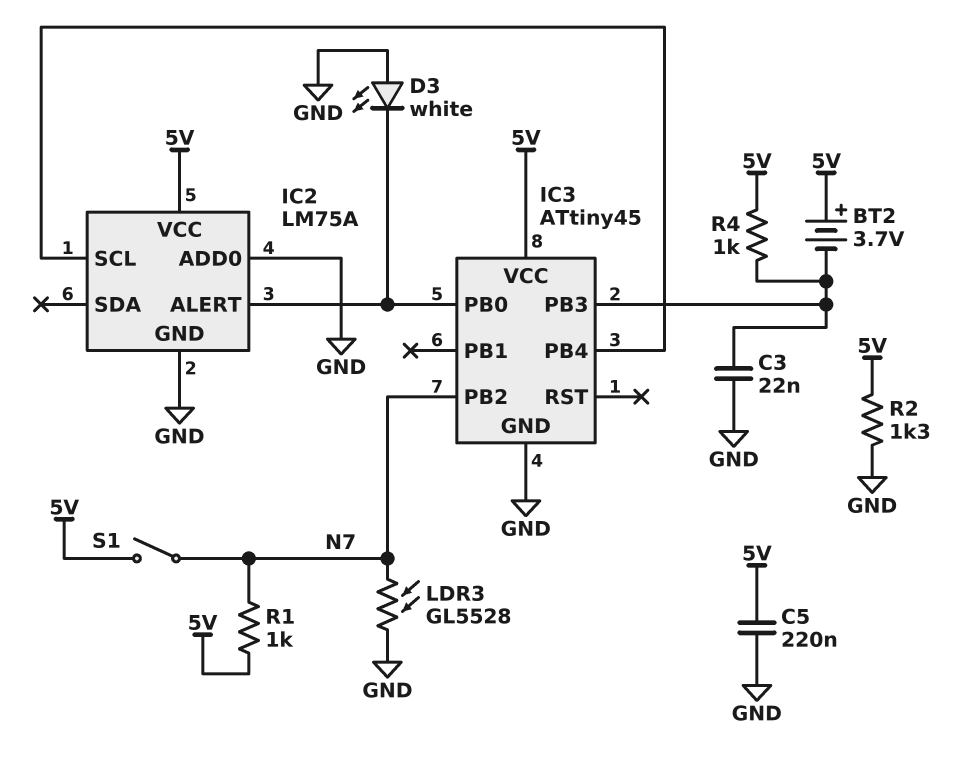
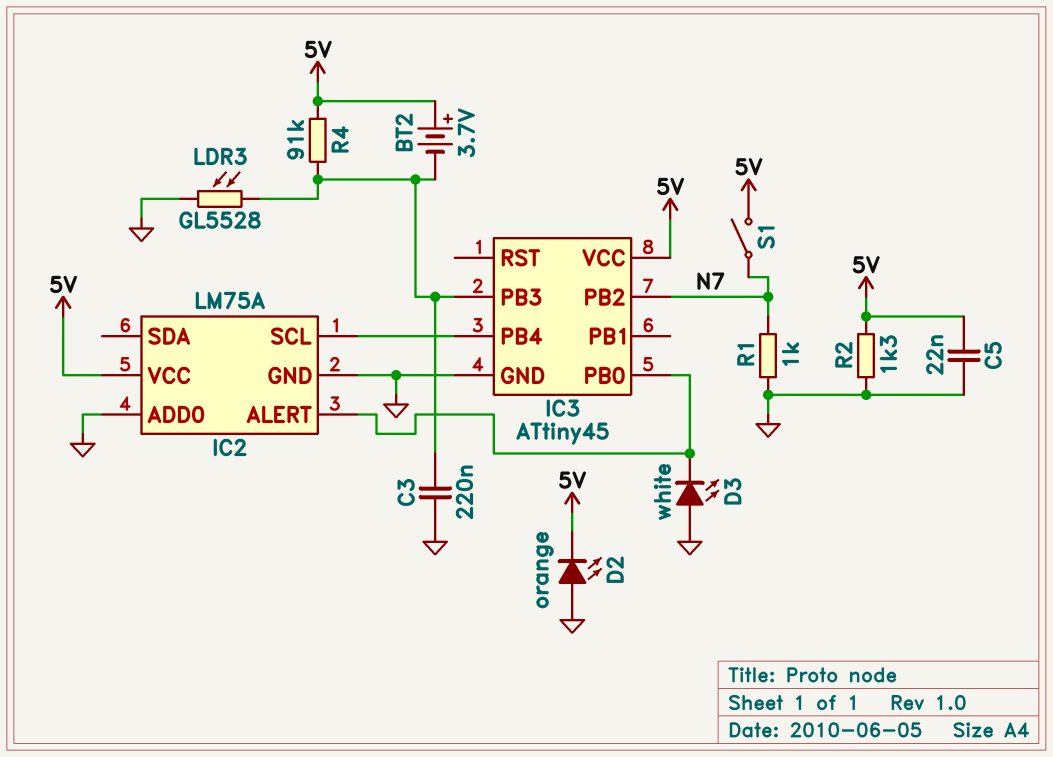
C3: 22nF (GND, IC3/PB3) -> 220nF (GND, IC3/PB3)
C5: 220nF (5V, GND) -> 22nF (5V, GND)
D2: none -> LED orange (A GND, K 5V)
LDR3: GL5528 (GND, N7) -> GL5528 (GND, IC3/PB3)
R1: 1k (5V, N7) -> 1k (GND, N7)
R4: 1k (5V, IC3/PB3) -> 91k (5V, IC3/PB3)

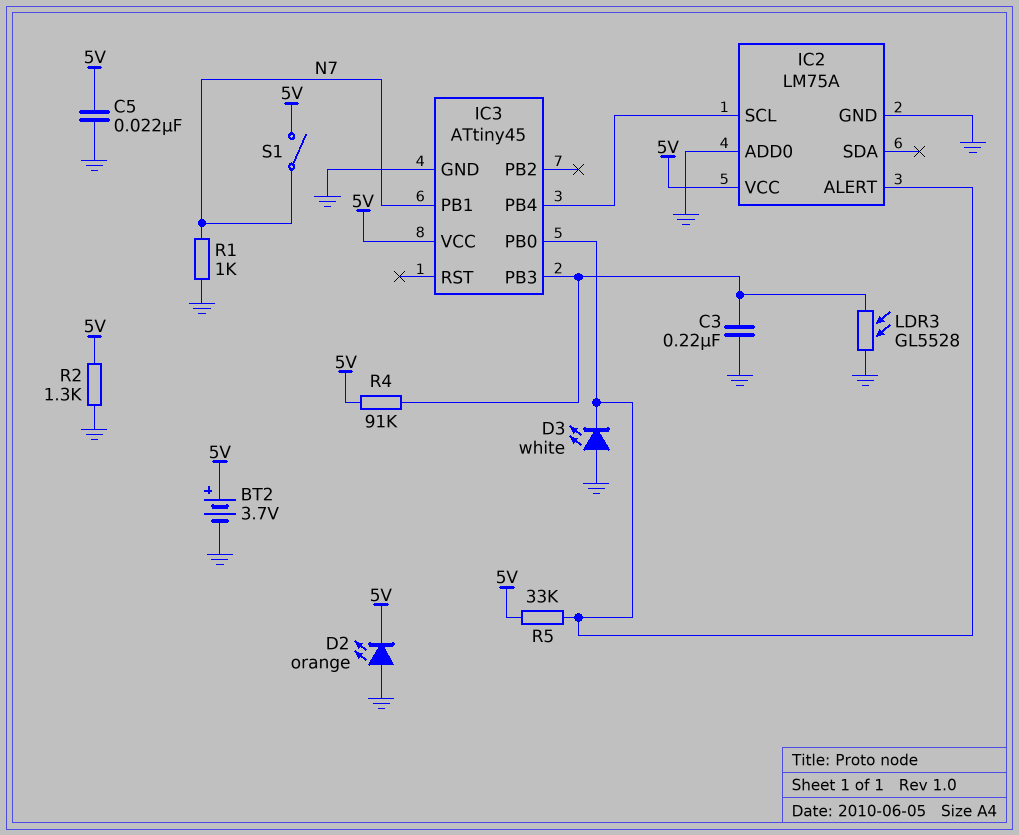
BT2: 3.7V (plus 5V, minus IC3/PB3) -> 3.7V (plus 5V, minus GND)
IC3 pin PB1: none -> N7
IC3 pin PB2: N7 -> none
R5: none -> 33k (5V, IC2/ALERT)

